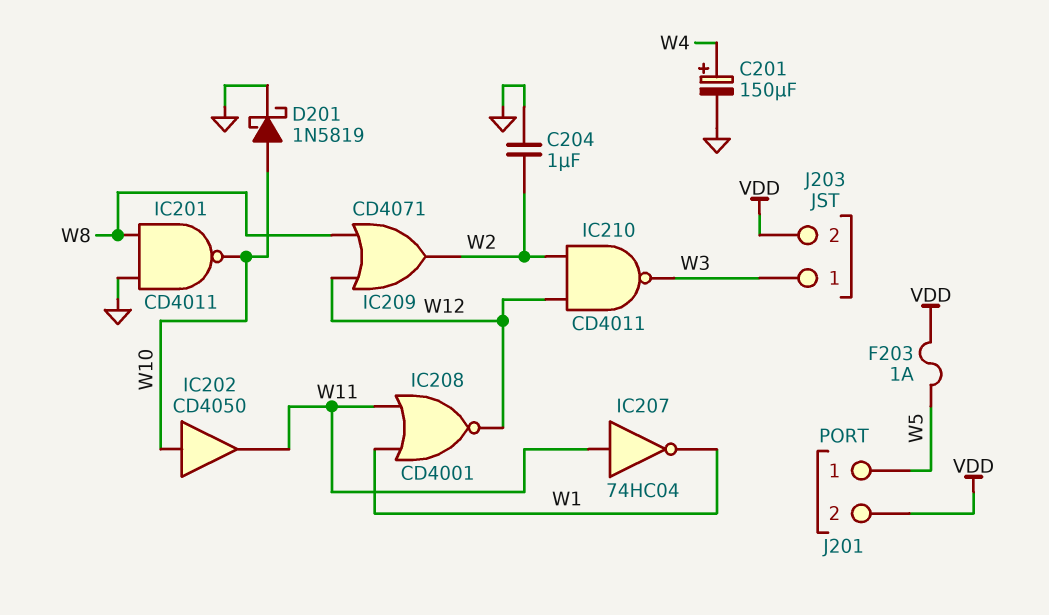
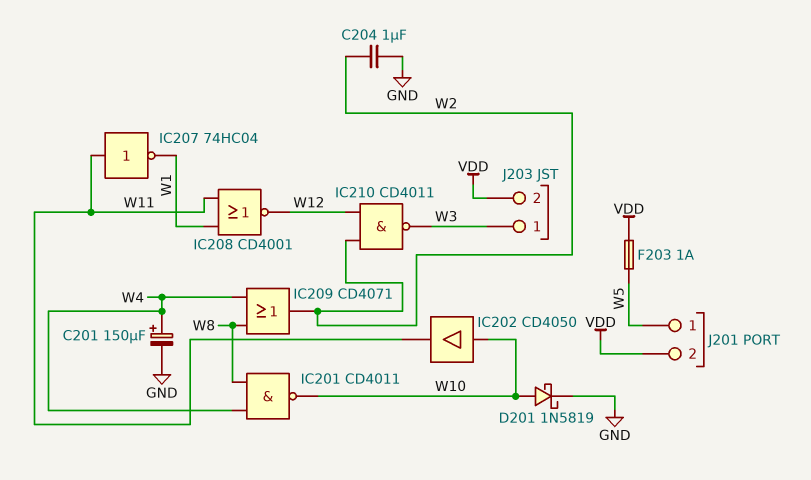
IC201: NAND CD4011 (in GND, in W8, out W10) -> NAND CD4011 (in W4, in W8, out W10)
IC209: OR CD4071 (in W8, in W12, out W2) -> OR CD4071 (in W4, in W8, out W2)

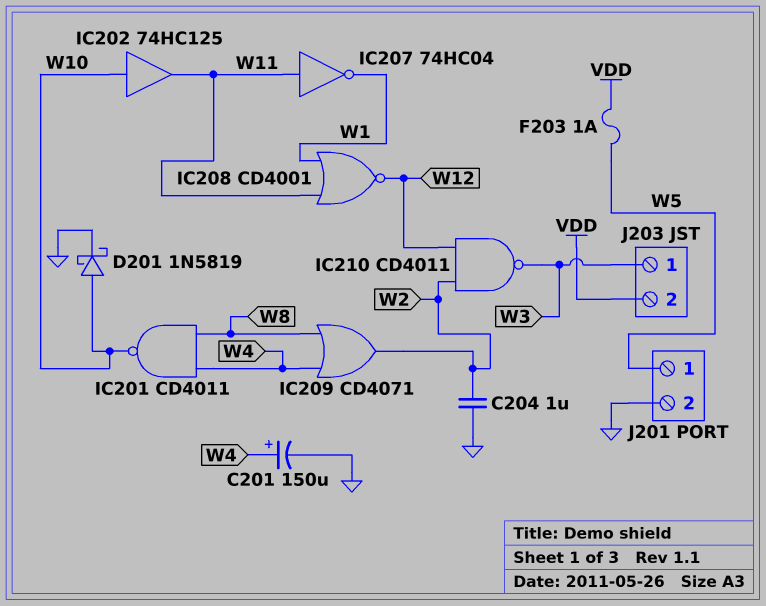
IC202: buffer CD4050 (in W10, out W11) -> buffer 74HC125 (in W10, out W11)
J201 pin 2: VDD -> GND

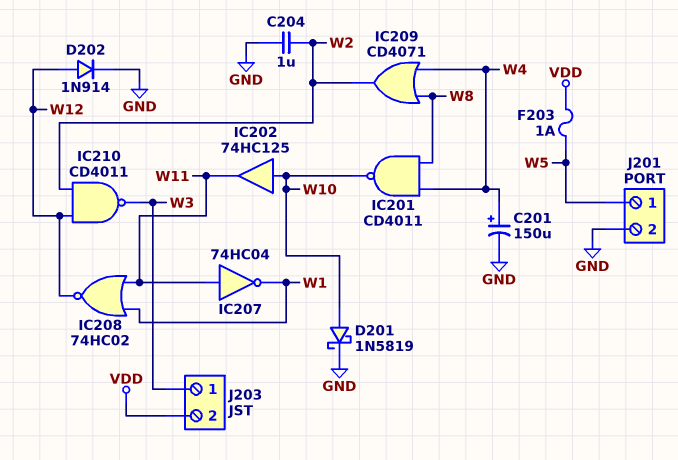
D202: none -> diode 1N914 (A W12, K GND)
IC208: NOR CD4001 (in W1, in W11, out W12) -> NOR 74HC02 (in W1, in W11, out W12)

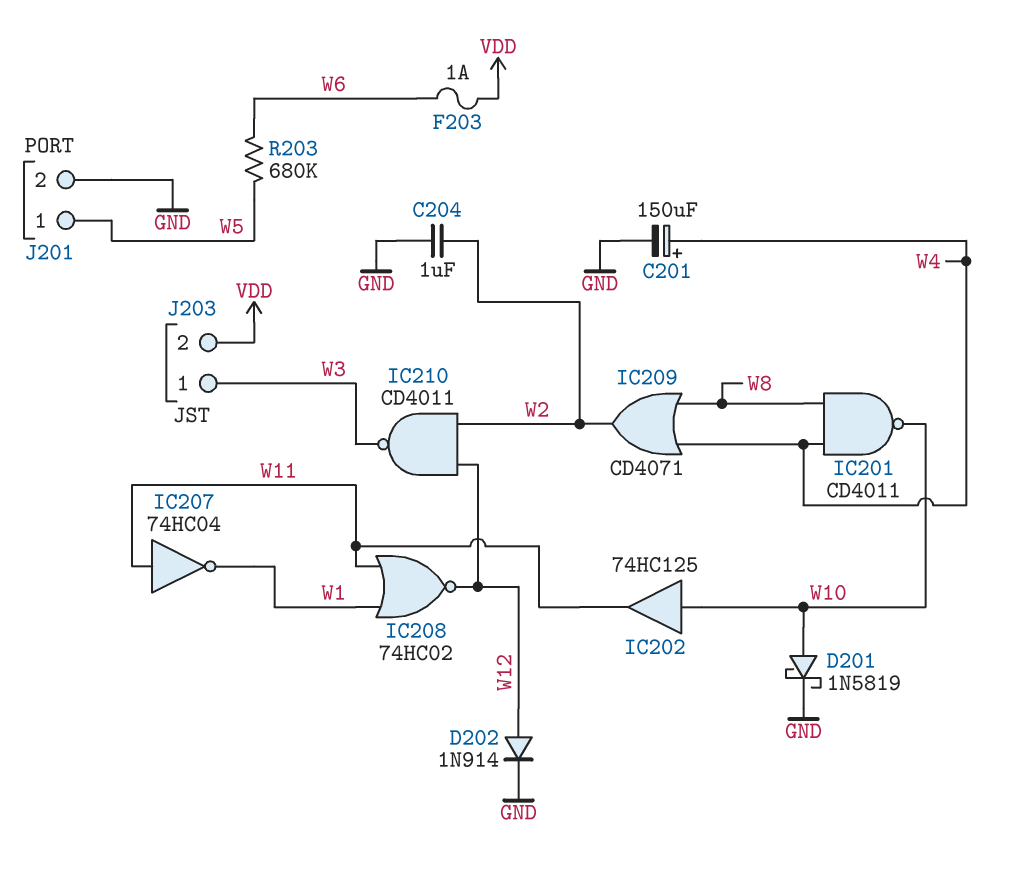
F203: 1A (VDD, W5) -> 1A (VDD, W6)
R203: none -> 680k (W5, W6)

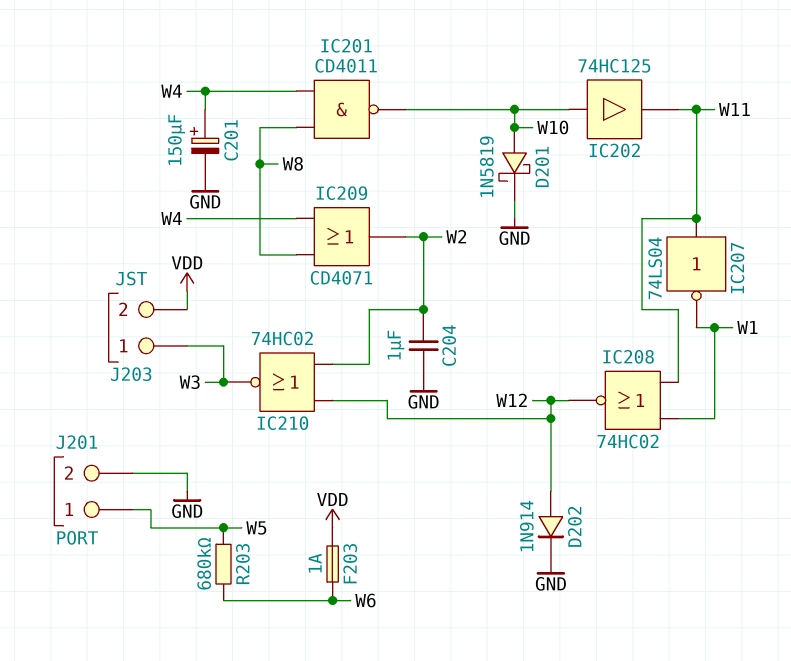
IC207: NOT 74HC04 (in W11, out W1) -> NOT 74LS04 (in W11, out W1)
IC210: NAND CD4011 (in W2, in W12, out W3) -> NOR 74HC02 (in W2, in W12, out W3)

